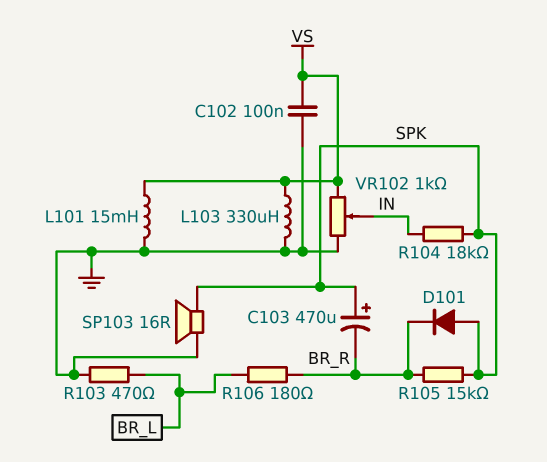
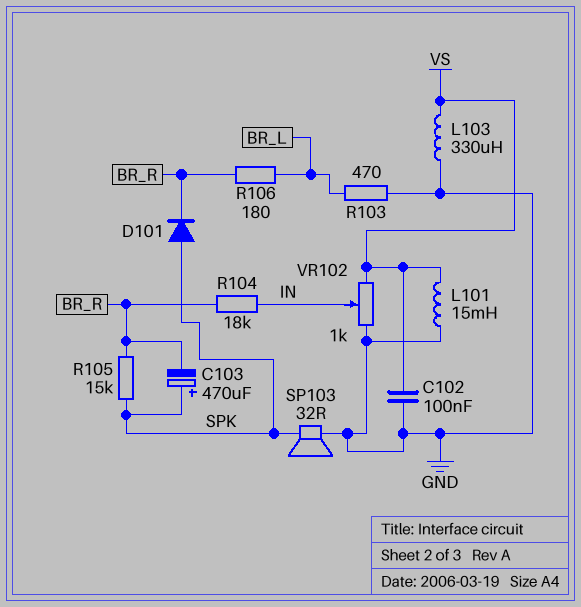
R104: 18k (IN, SPK) -> 18k (BR_R, IN)
SP103: speaker 16R (GND, SPK) -> speaker 32R (GND, SPK)

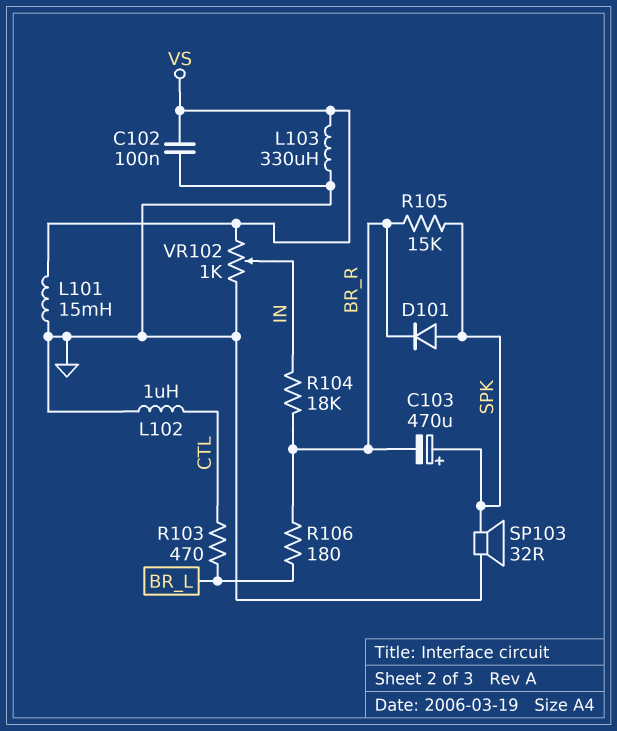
L102: none -> 1uH (CTL, GND)
R103: 470 (BR_L, GND) -> 470 (BR_L, CTL)

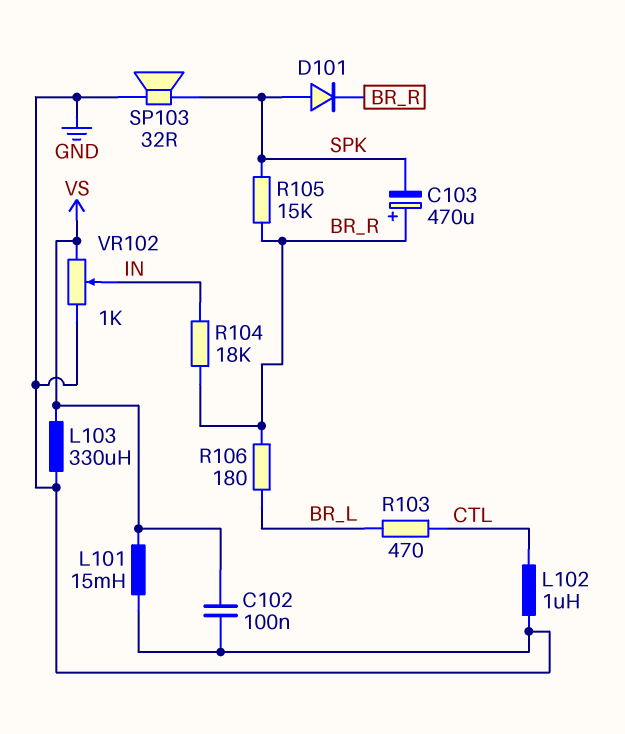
C103: 470uF (plus SPK, minus BR_R) -> 470uF (plus BR_R, minus SPK)

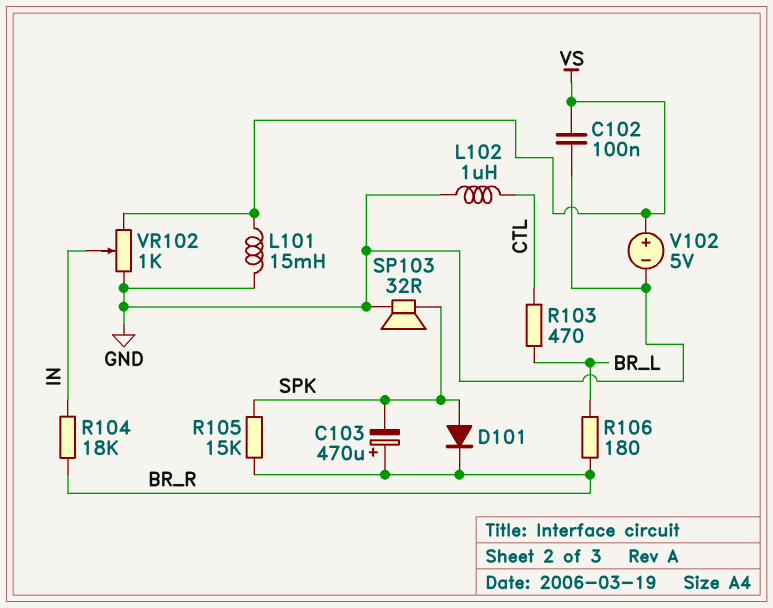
L103: 330uH (GND, VS) -> none
V102: none -> 5V (plus VS, minus GND)

